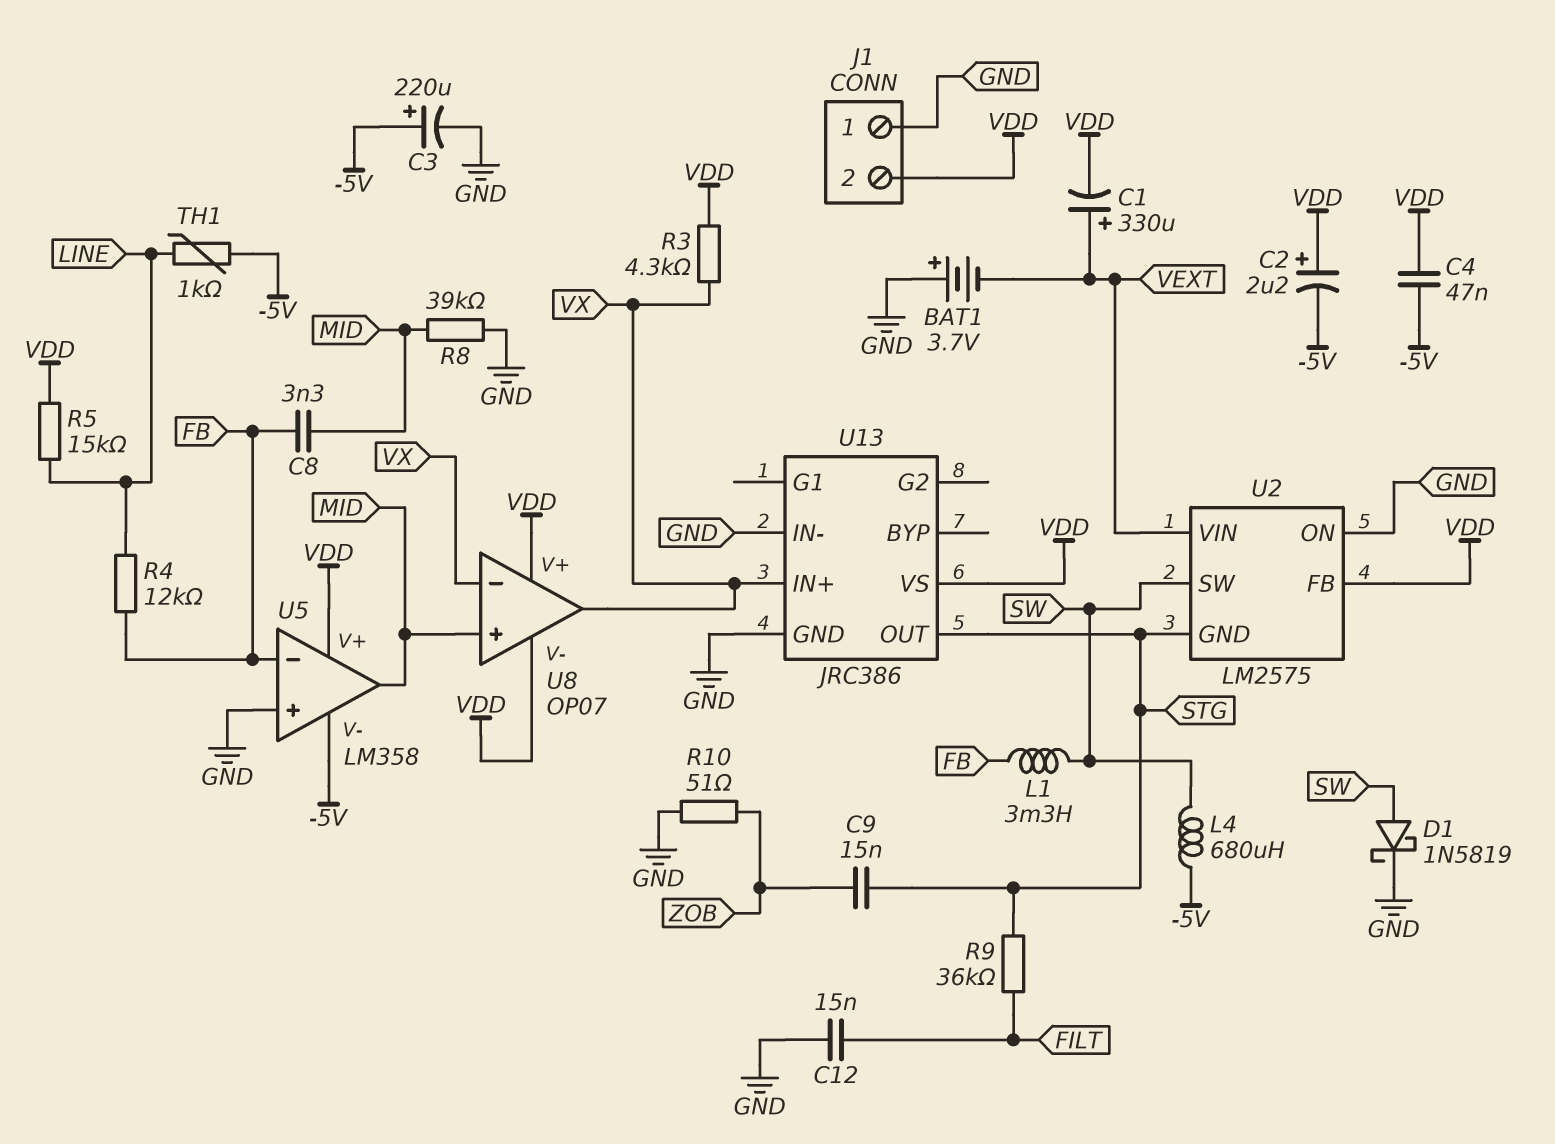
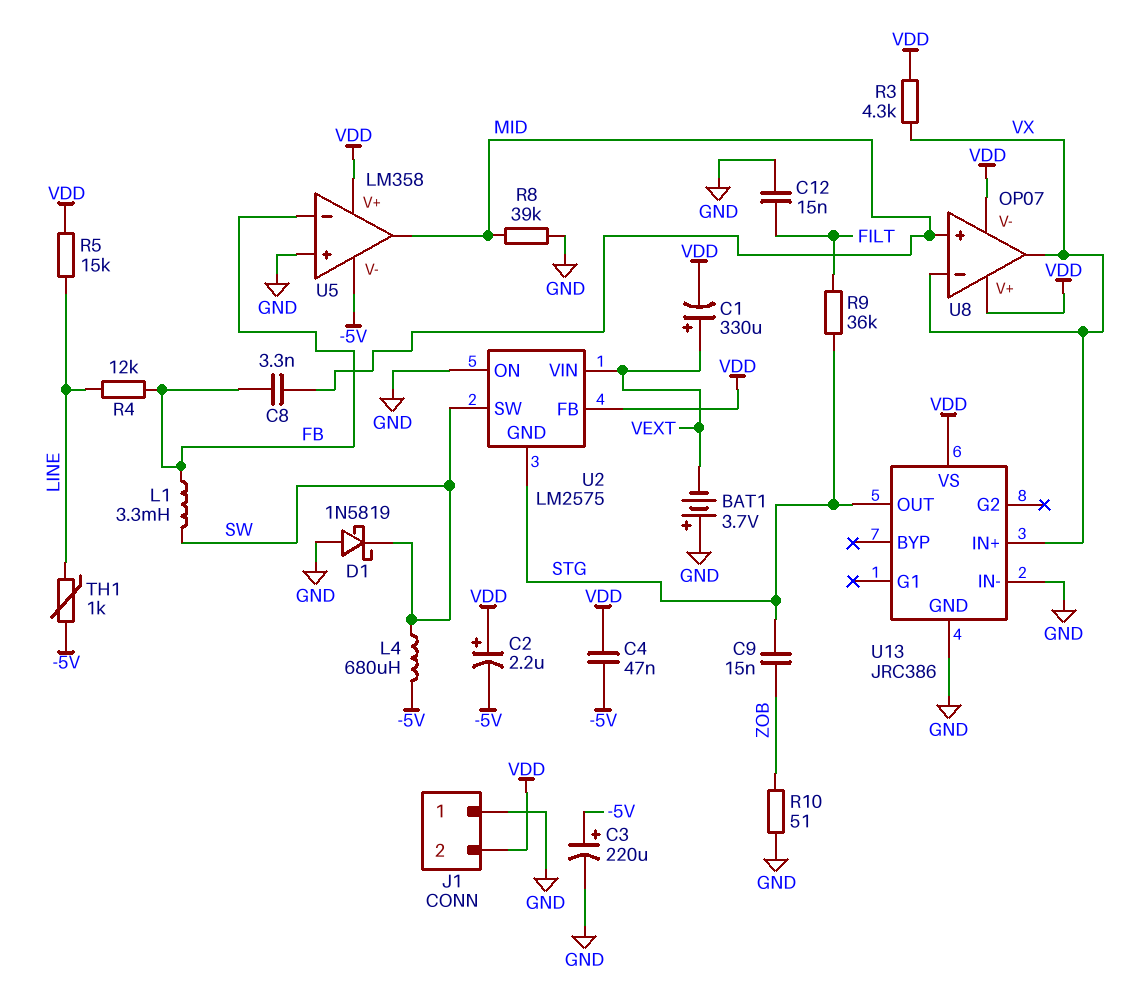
D1: schottky 1N5819 (A SW, K GND) -> schottky 1N5819 (A GND, K SW)

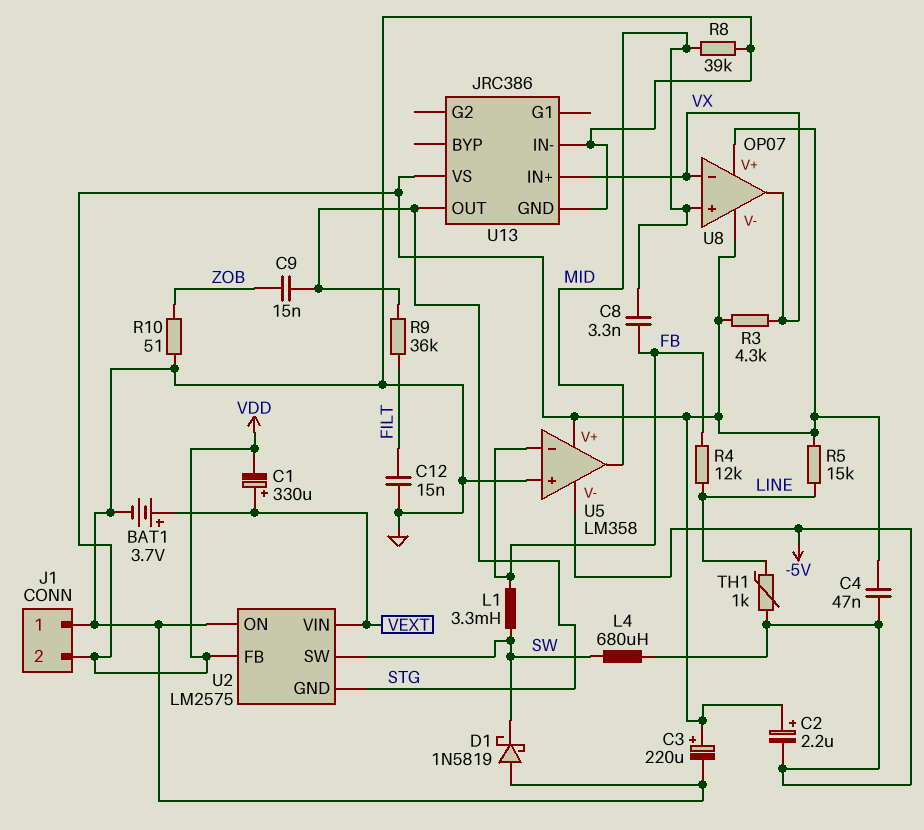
BAT1: 3.7V (plus GND, minus VEXT) -> 3.7V (plus VEXT, minus GND)
C3: 220uF (plus -5V, minus GND) -> 220uF (plus VDD, minus GND)

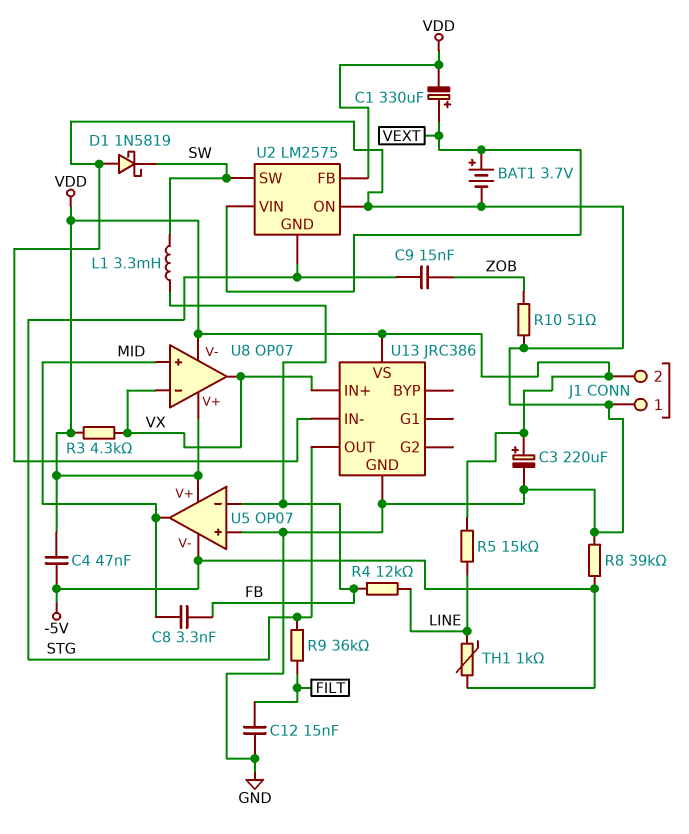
C2: 2.2uF (plus VDD, minus -5V) -> none
L4: 680uH (-5V, SW) -> none
R8: 39k (GND, MID) -> 39k (-5V, GND)
U5: LM358 -> OP07

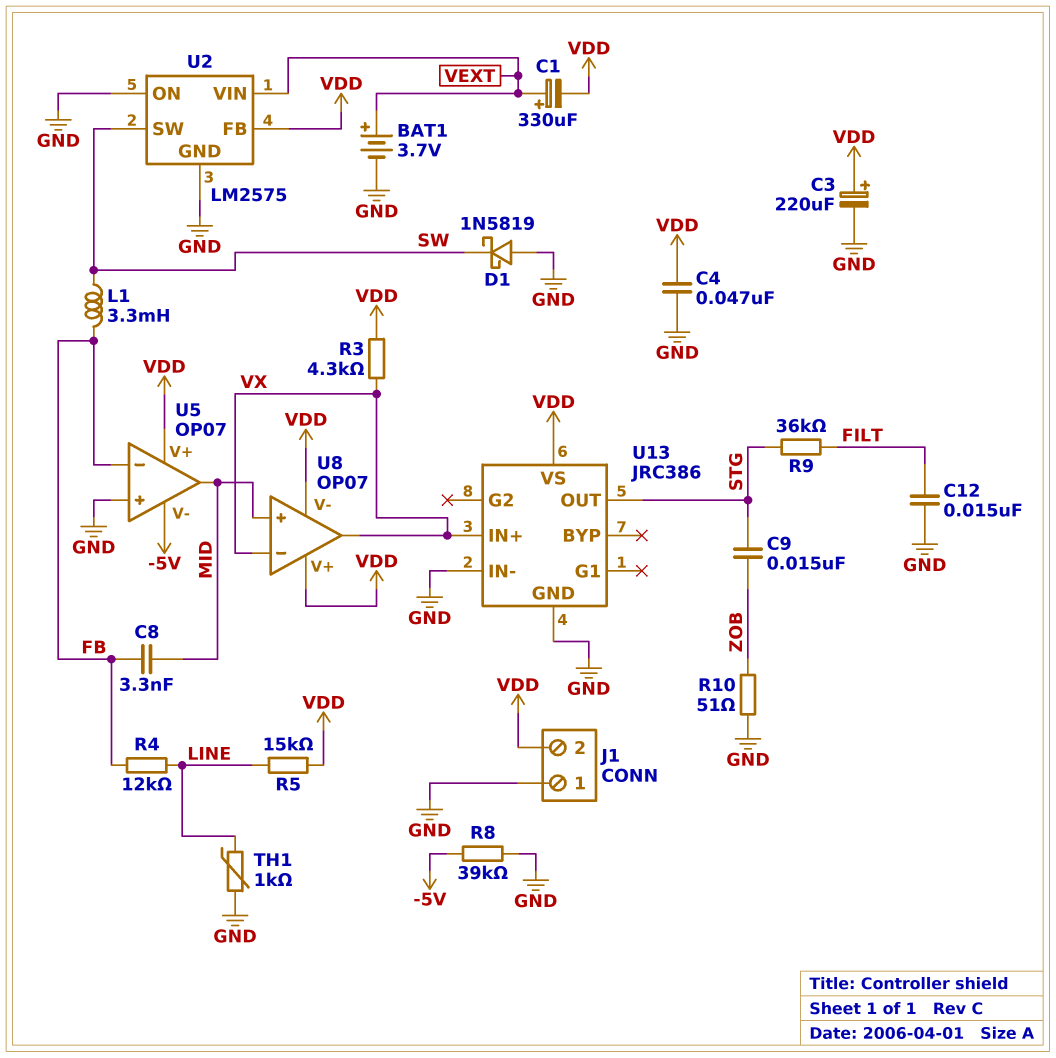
C4: 47nF (-5V, VDD) -> 47nF (GND, VDD)
TH1: 1k (-5V, LINE) -> 1k (GND, LINE)
U2 pin GND: STG -> GND

